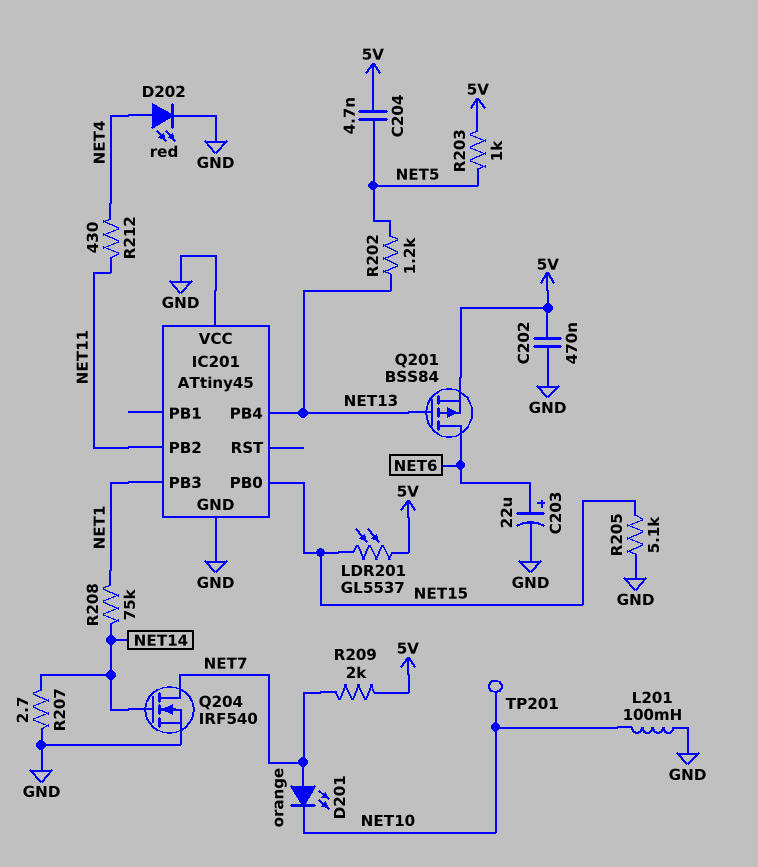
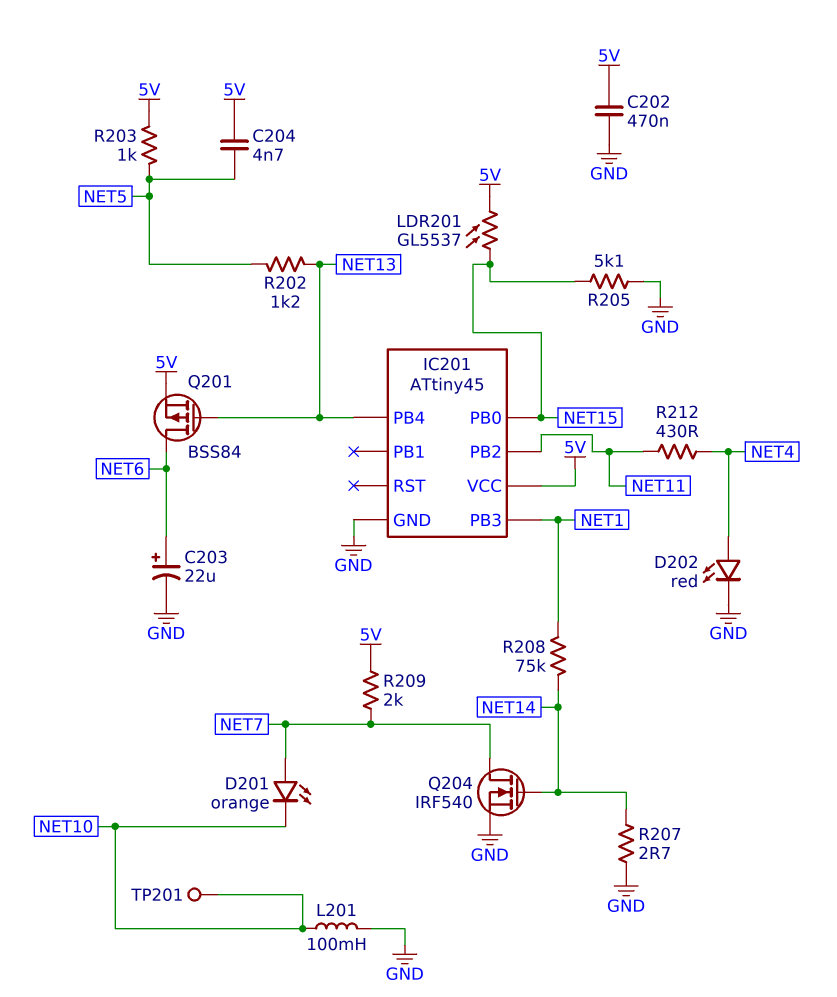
IC201 pin VCC: GND -> 5V

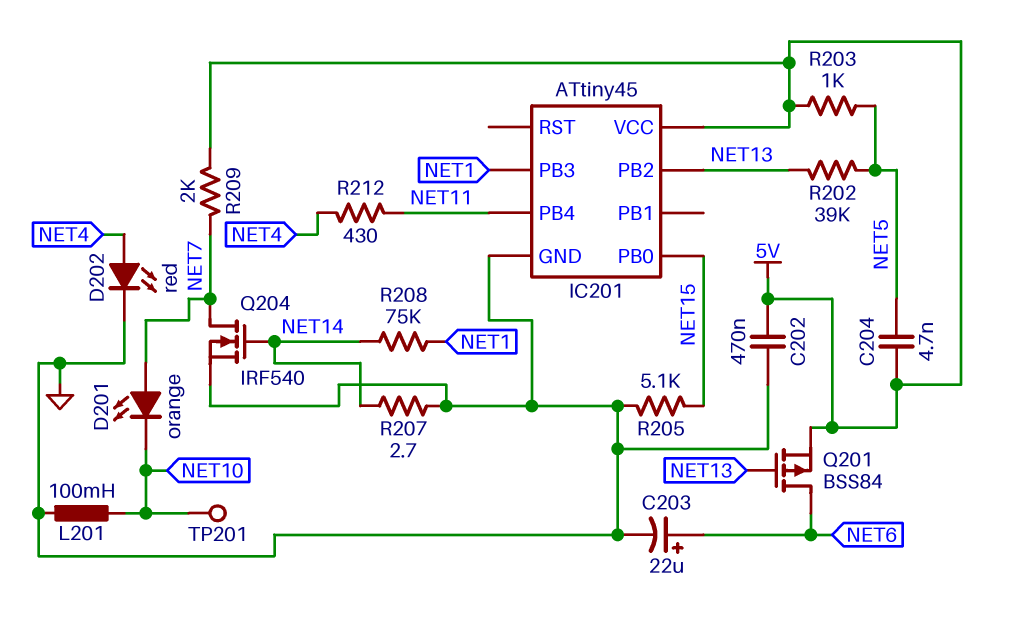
IC201 pin PB2: NET11 -> NET13
IC201 pin PB4: NET13 -> NET11
LDR201: GL5537 (5V, NET15) -> none
R202: 1.2k (NET5, NET13) -> 39k (NET5, NET13)

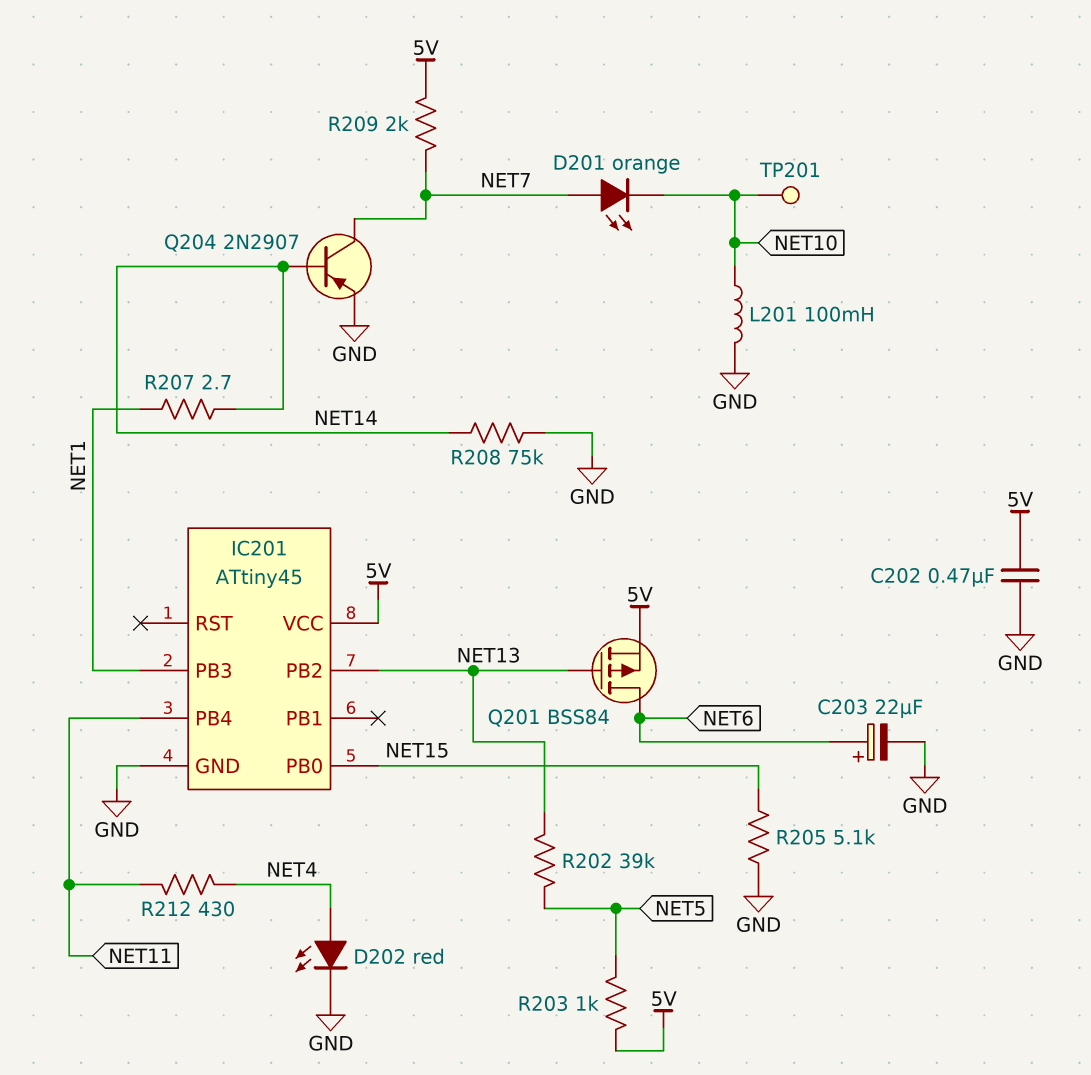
C204: 4.7nF (5V, NET5) -> none
Q204: NMOS IRF540 (G NET14, D NET7, S GND) -> PNP 2N2907 (B NET14, C NET7, E GND)
R207: 2.7 (GND, NET14) -> 2.7 (NET1, NET14)
R208: 75k (NET1, NET14) -> 75k (GND, NET14)

